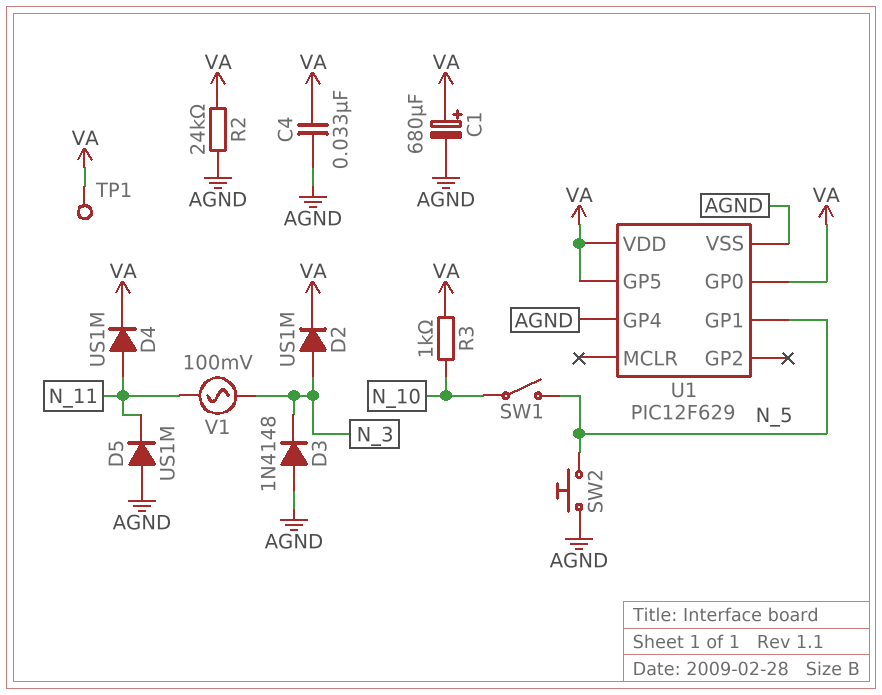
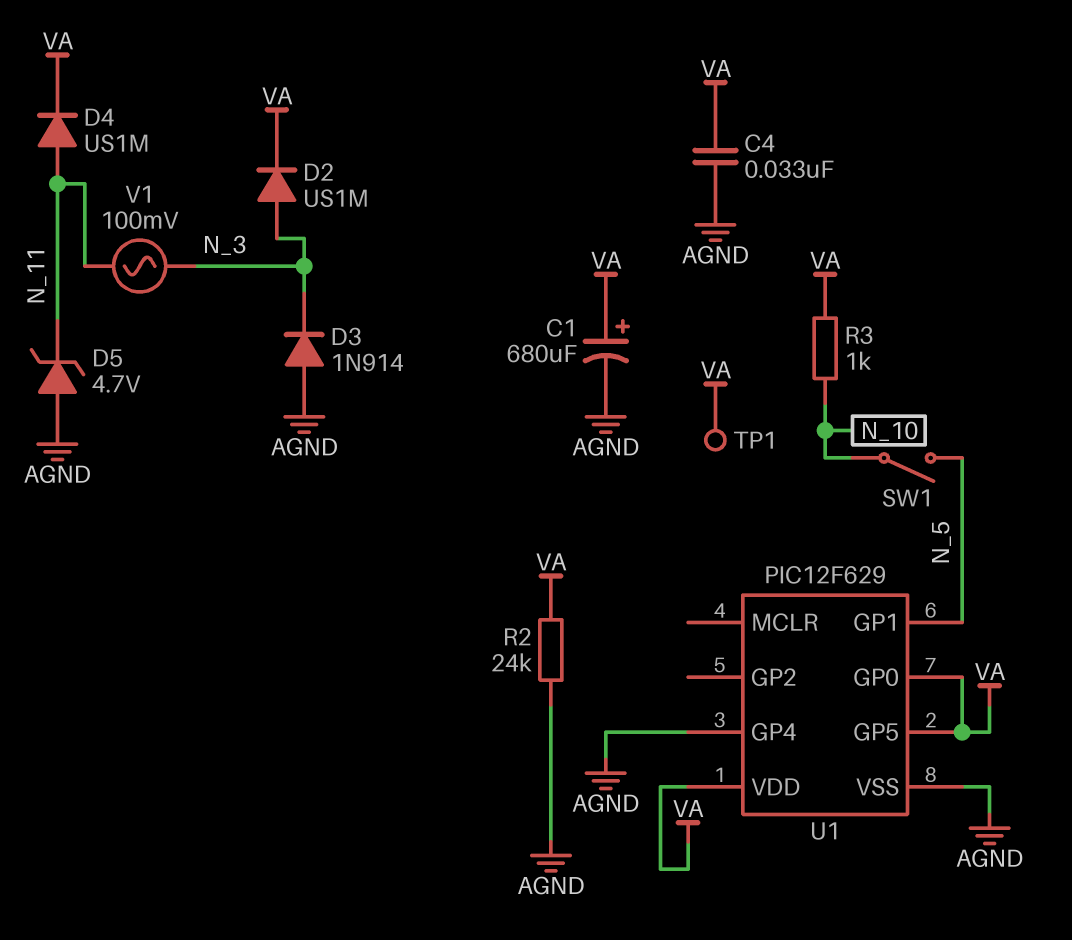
D3: diode 1N4148 (A AGND, K N_3) -> diode 1N914 (A AGND, K N_3)
D5: diode US1M (A AGND, K N_11) -> zener 4.7V (A AGND, K N_11)
SW2: button (AGND, N_5) -> none

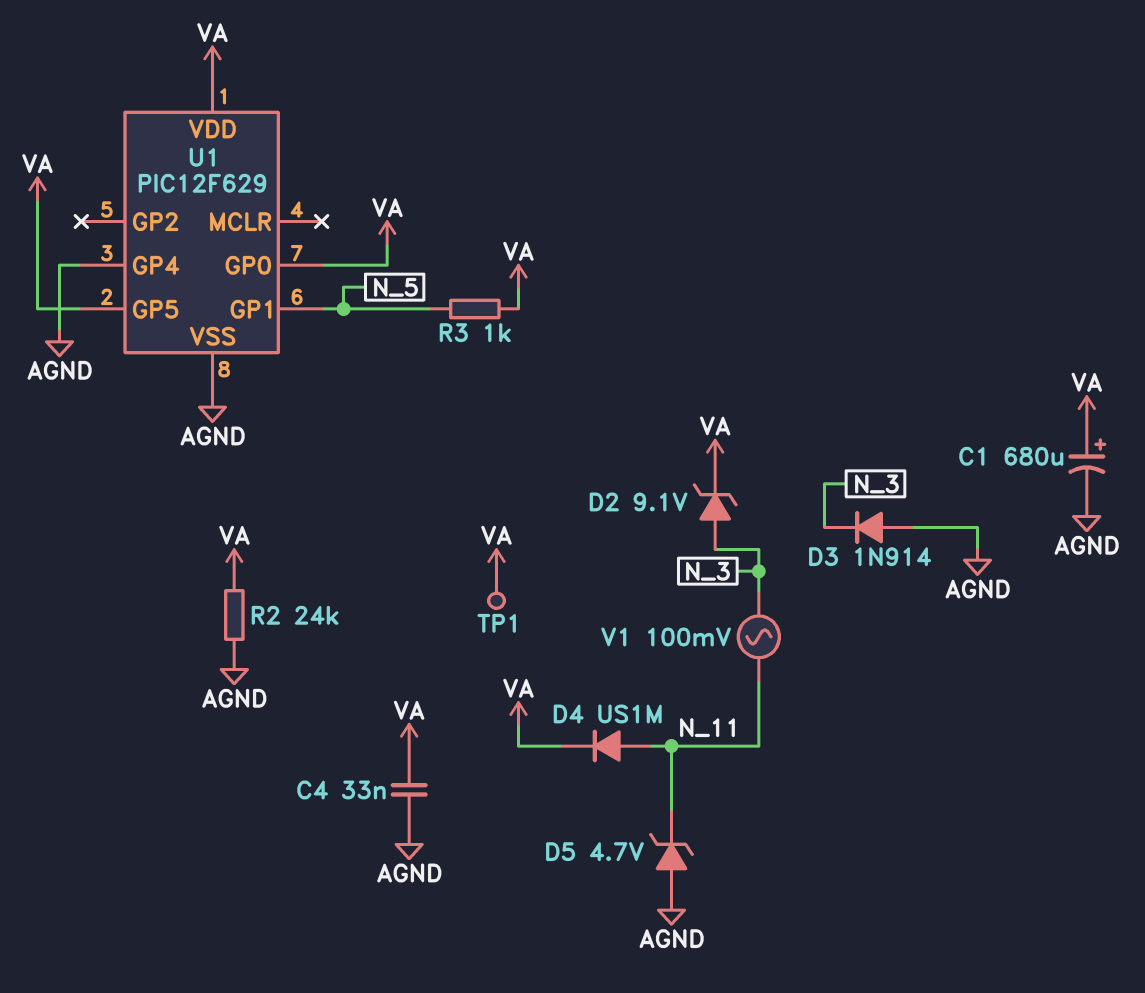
D2: diode US1M (A N_3, K VA) -> zener 9.1V (A N_3, K VA)
R3: 1k (N_10, VA) -> 1k (N_5, VA)
SW1: switch (N_5, N_10) -> none

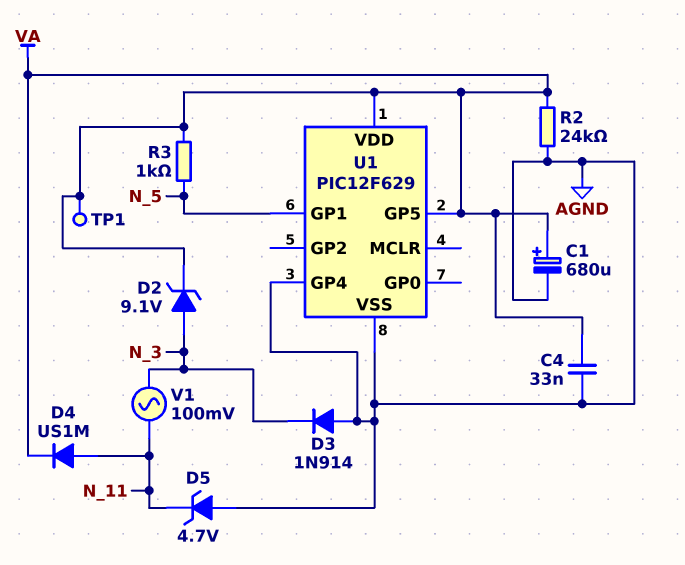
U1 pin GP0: VA -> none

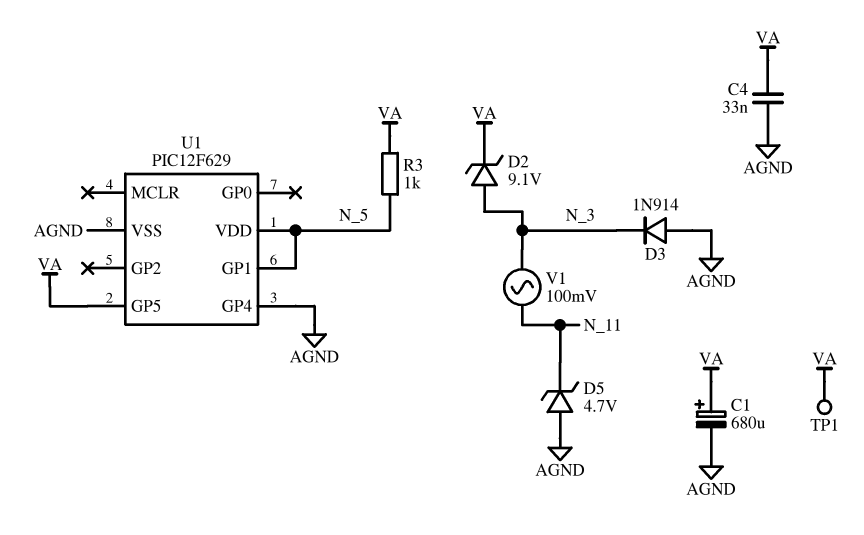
D4: diode US1M (A N_11, K VA) -> none
R2: 24k (AGND, VA) -> none
U1 pin VDD: VA -> N_5

